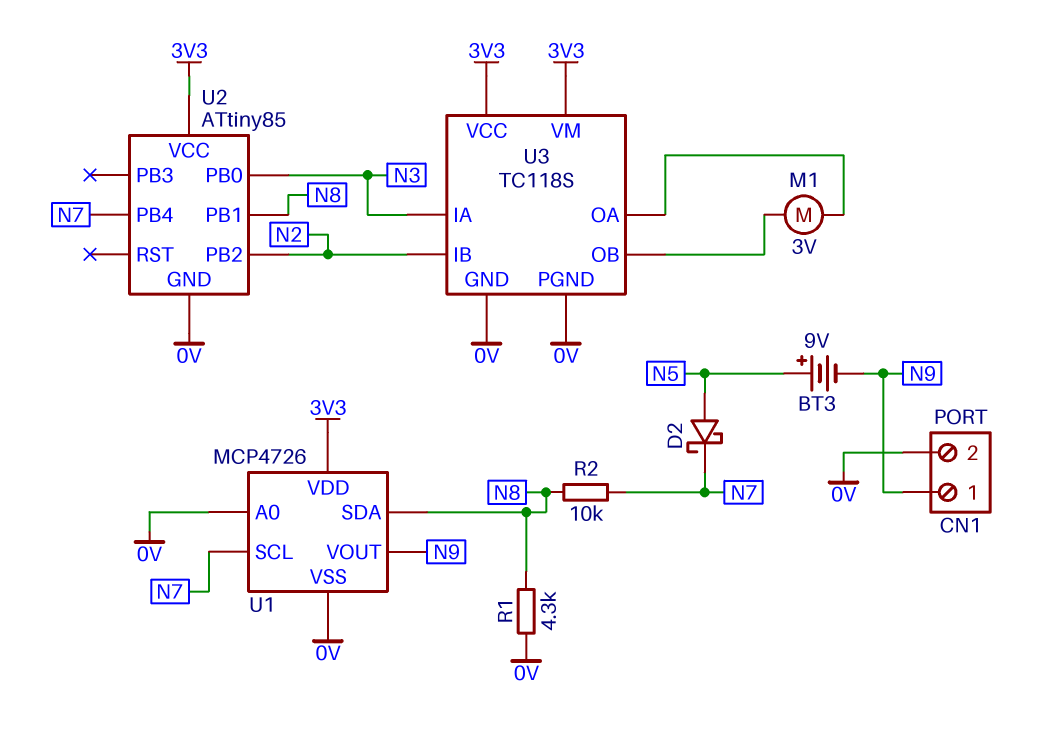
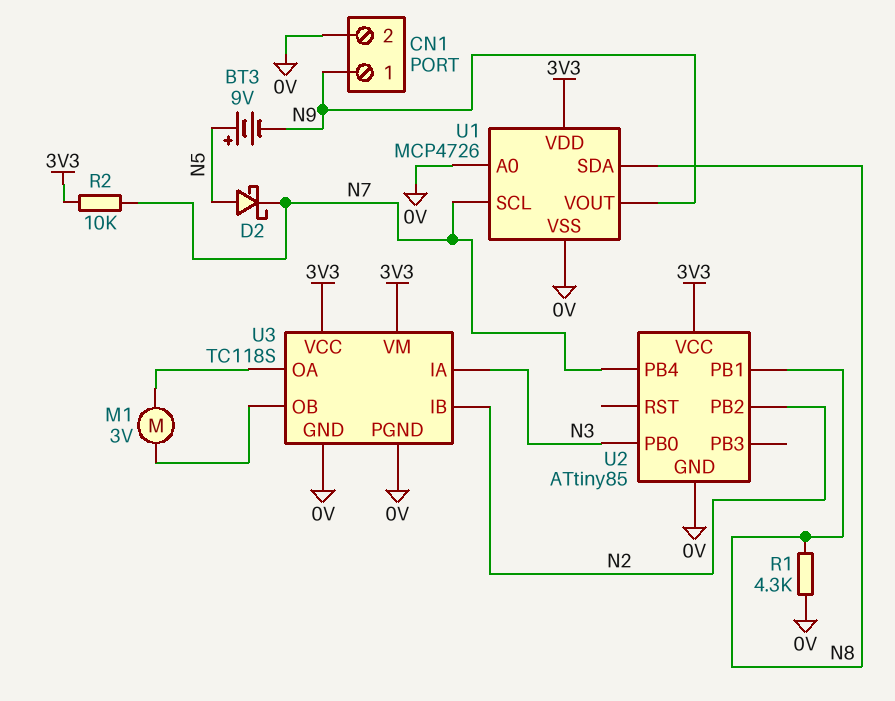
R2: 10k (N7, N8) -> 10k (3V3, N7)

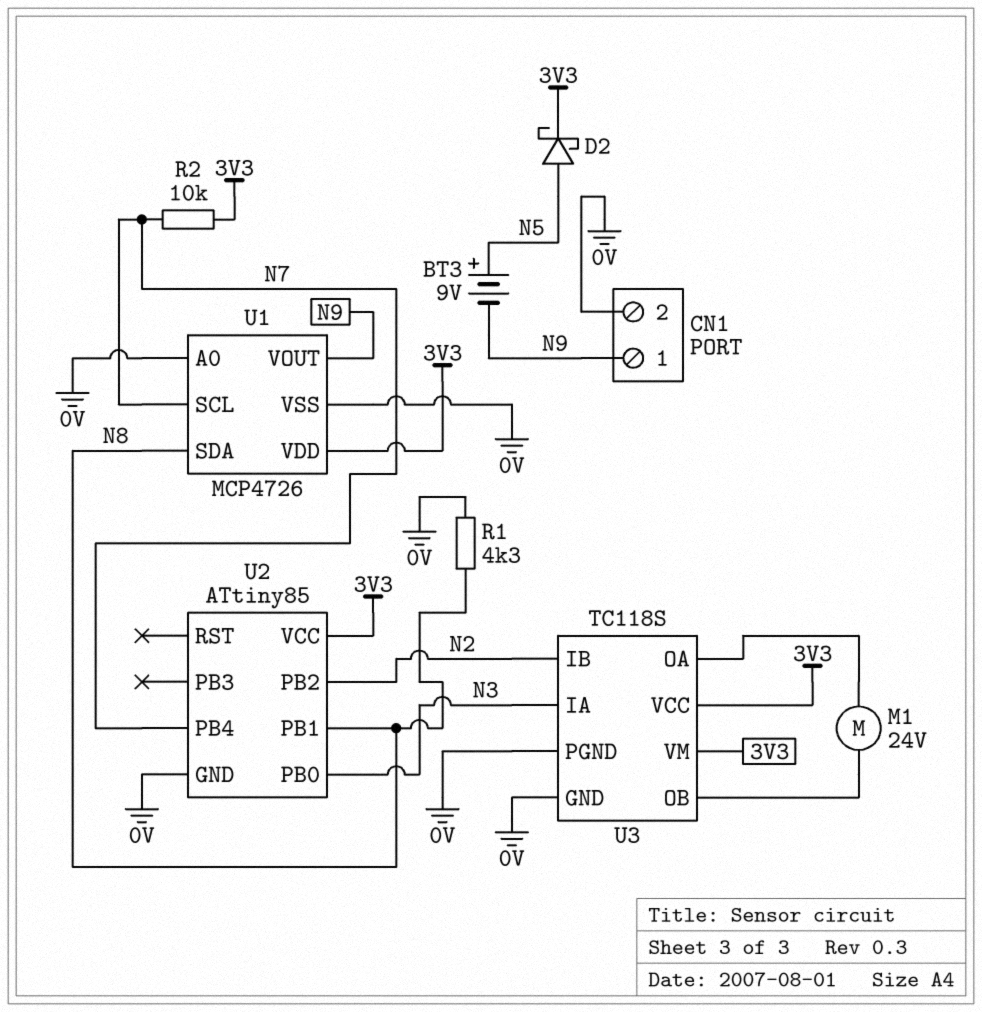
D2: schottky (A N5, K N7) -> schottky (A N5, K 3V3)
M1: motor 3V (U3/OA, U3/OB) -> motor 24V (U3/OA, U3/OB)

